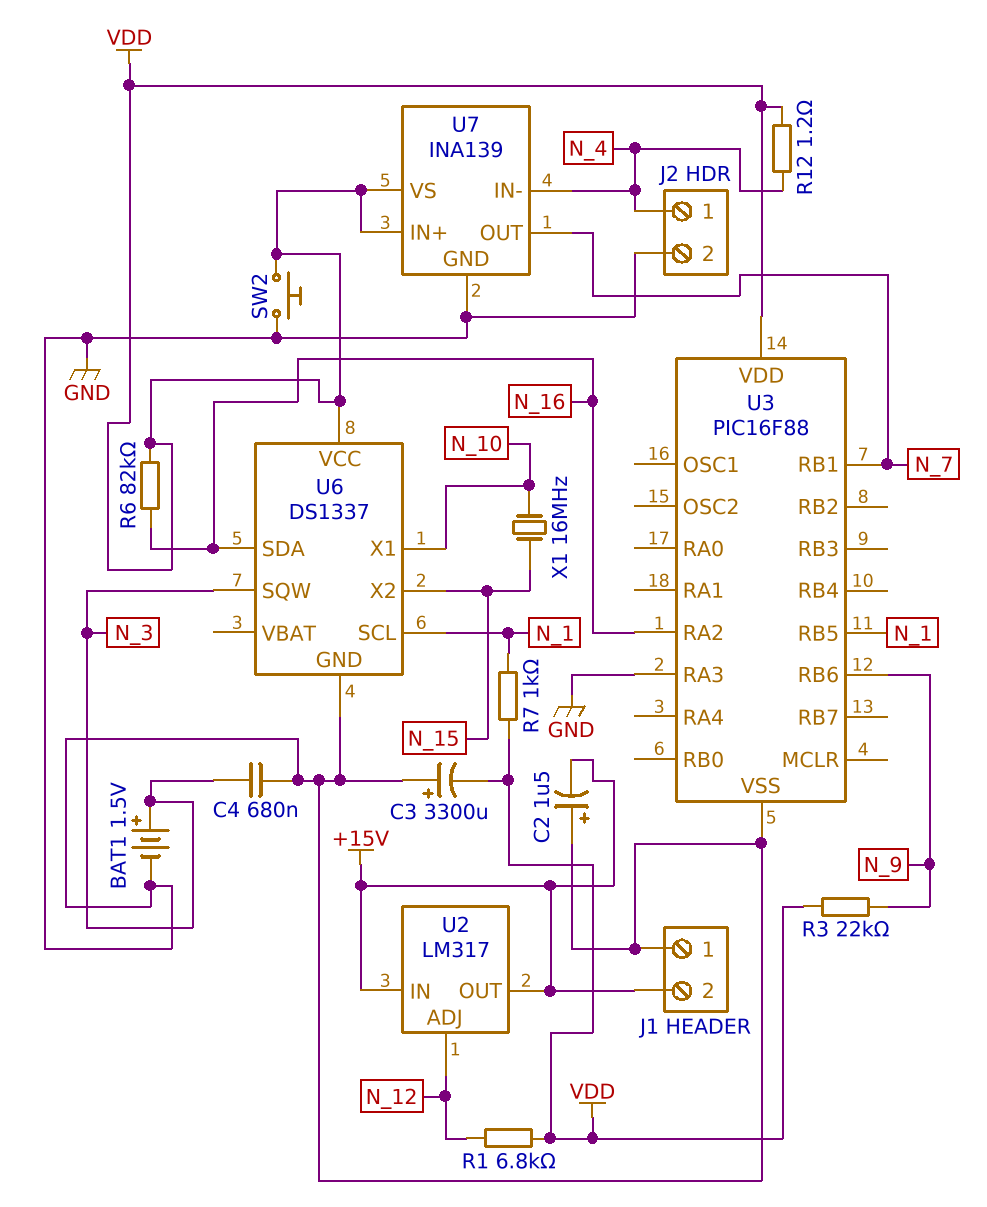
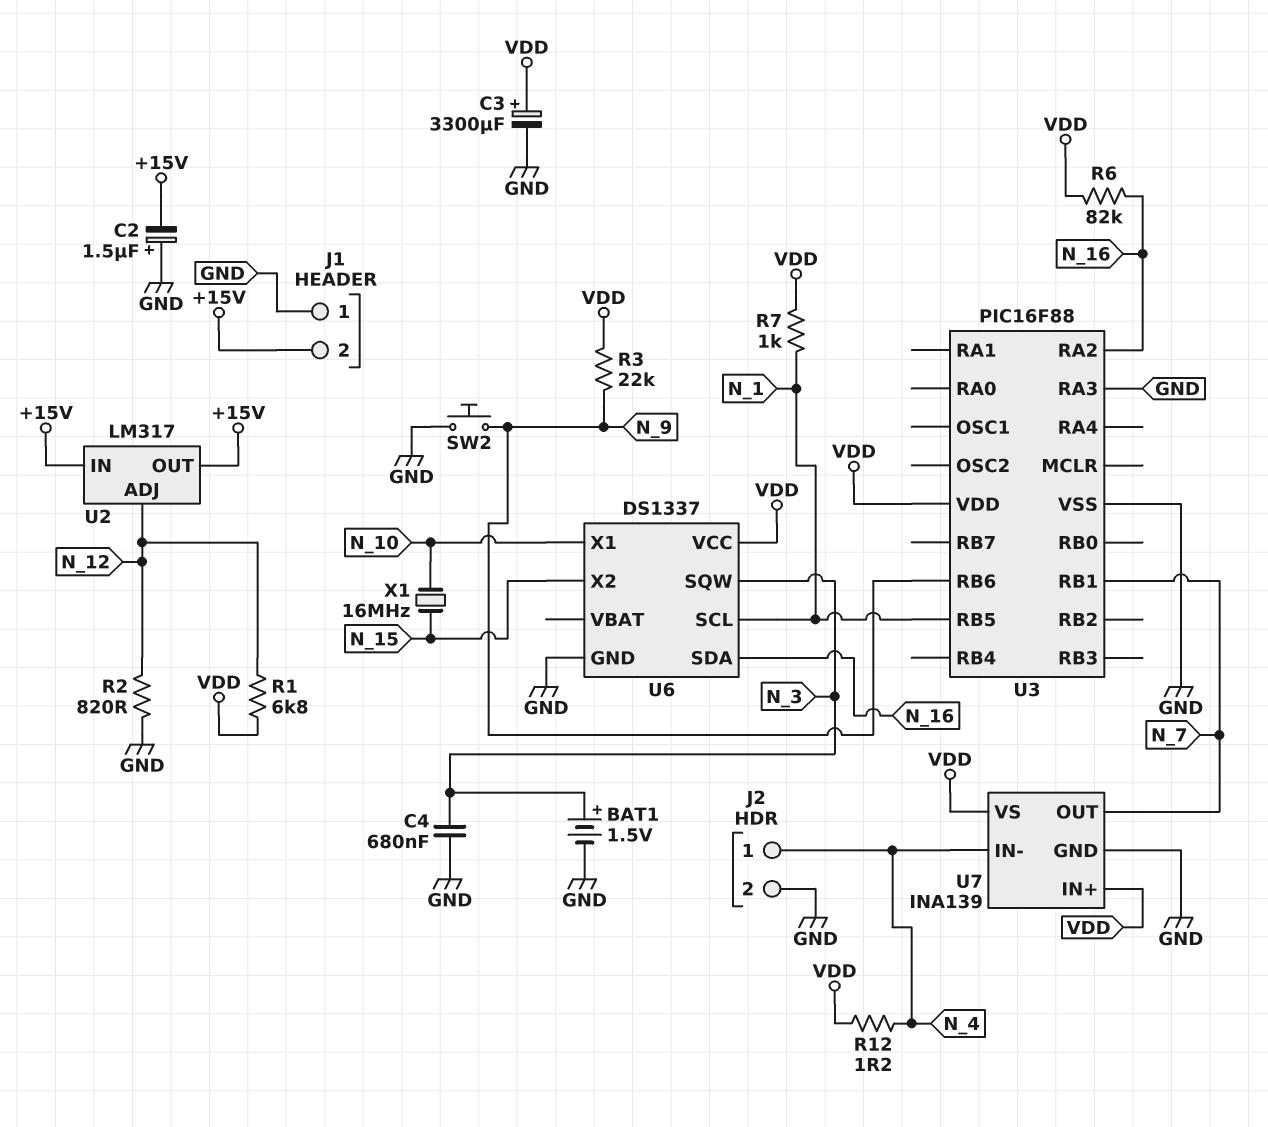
C3: 3300uF (plus GND, minus VDD) -> 3300uF (plus VDD, minus GND)
R2: none -> 820 (GND, N_12)
SW2: button (GND, VDD) -> button (GND, N_9)

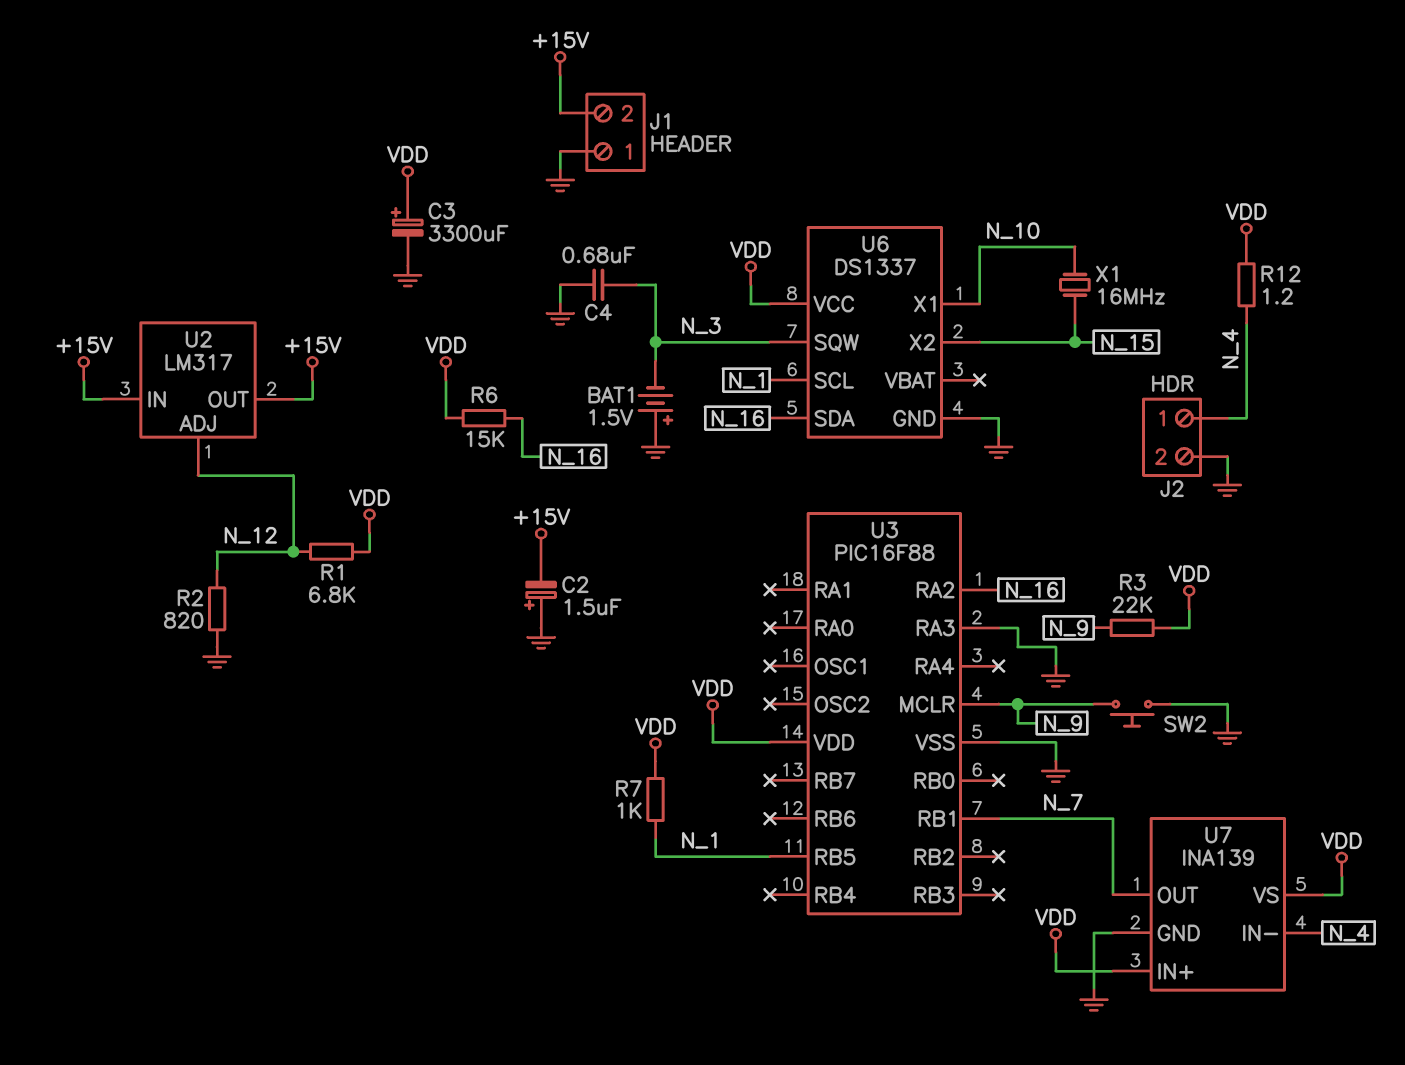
BAT1: 1.5V (plus N_3, minus GND) -> 1.5V (plus GND, minus N_3)
R6: 82k (N_16, VDD) -> 15k (N_16, VDD)
U3 pin MCLR: none -> N_9
U3 pin RB6: N_9 -> none

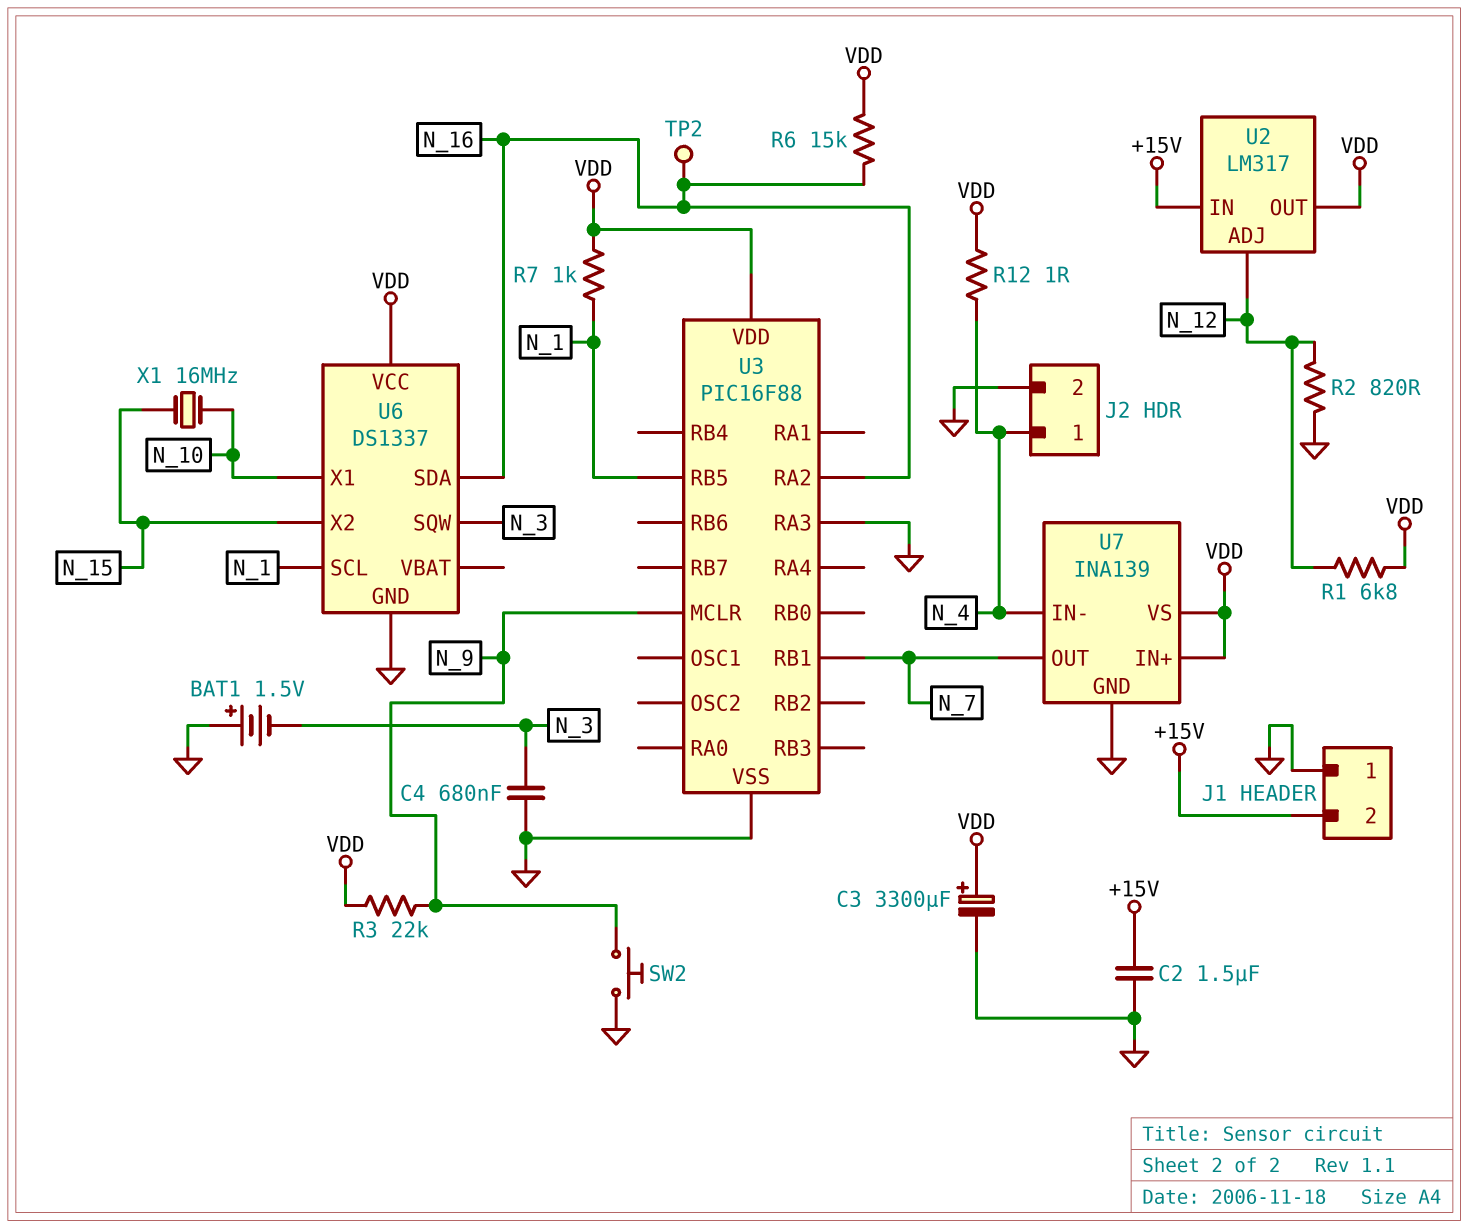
C2: 1.5uF (plus GND, minus +15V) -> 1.5uF (+15V, GND)
R12: 1.2 (N_4, VDD) -> 1 (N_4, VDD)
TP2: none -> test point (N_16)
U2 pin OUT: +15V -> VDD

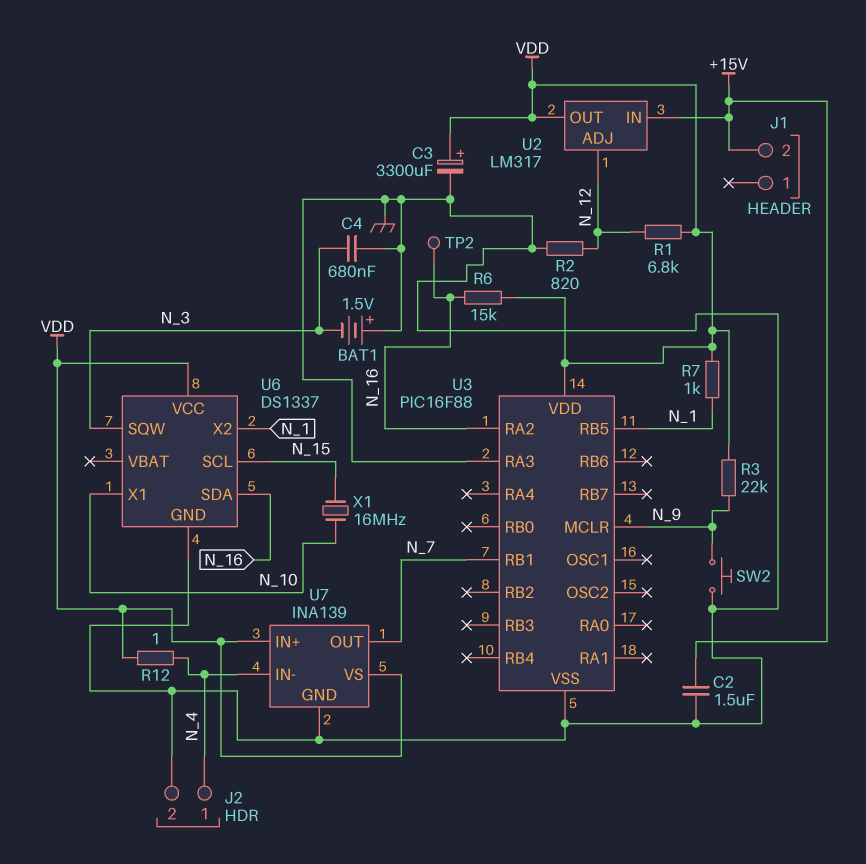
J1 pin 1: GND -> none
U6 pin SCL: N_1 -> N_15
U6 pin X2: N_15 -> N_1

